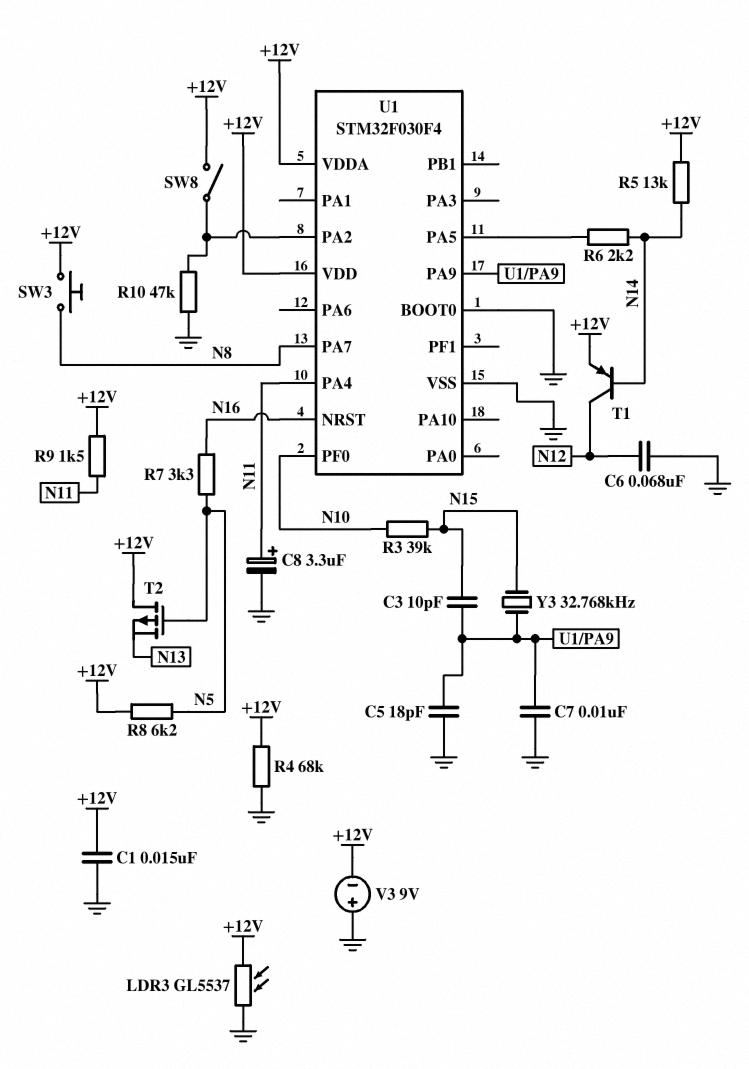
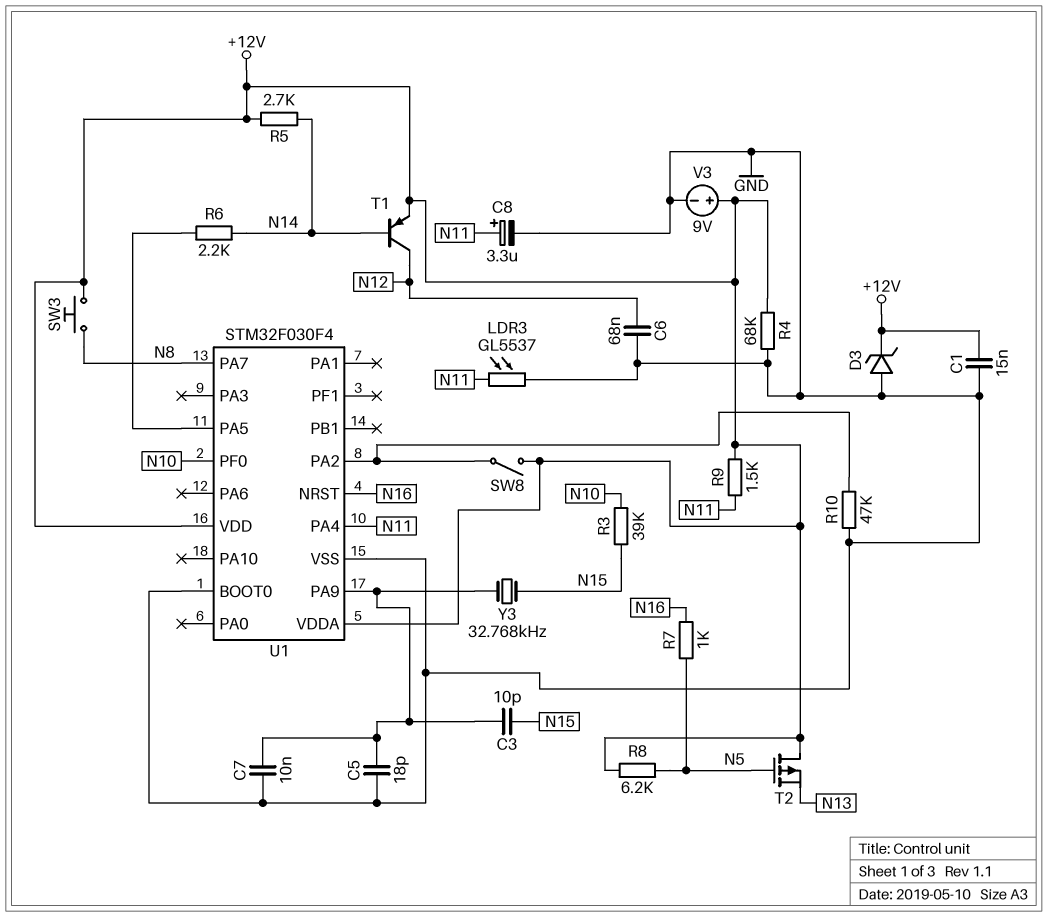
D3: none -> zener (A GND, K +12V)
LDR3: GL5537 (+12V, GND) -> GL5537 (GND, N11)
R5: 13k (+12V, N14) -> 2.7k (+12V, N14)
R7: 3.3k (N5, N16) -> 1k (N5, N16)
V3: 9V (plus GND, minus +12V) -> 9V (plus +12V, minus GND)

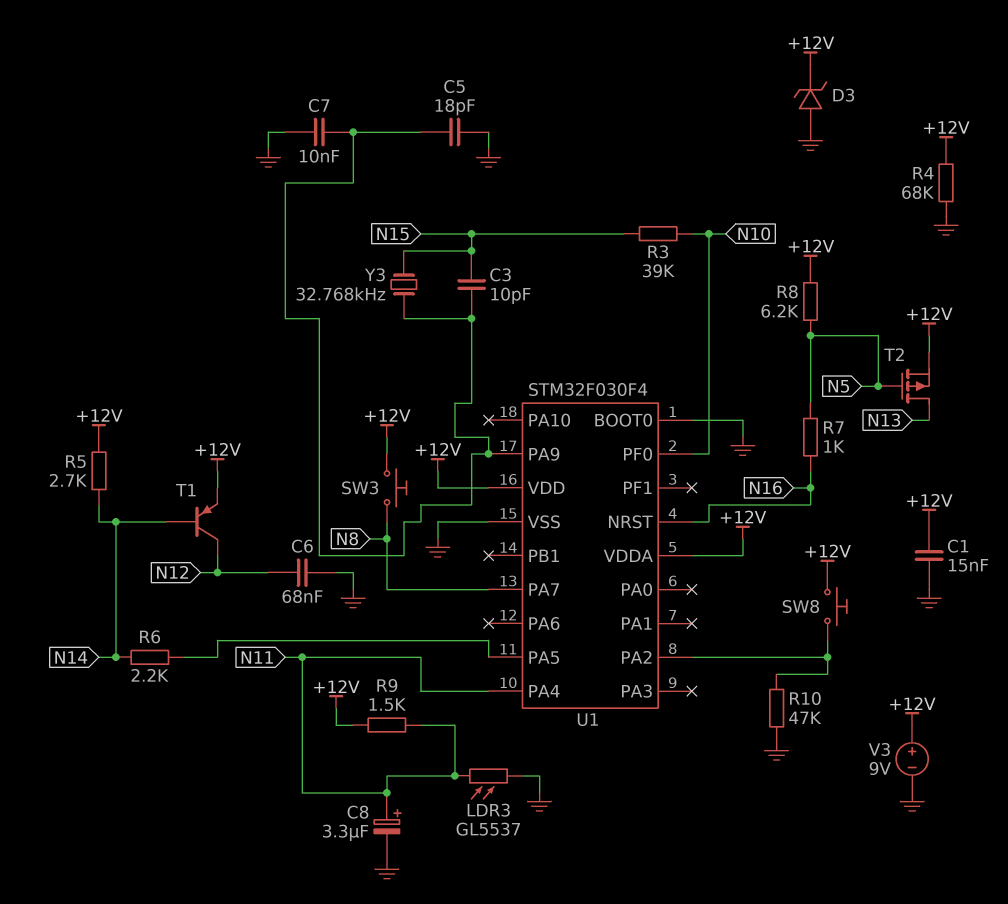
SW8: switch (+12V, U1/PA2) -> button (+12V, U1/PA2)
T2: PMOS (G N5, D +12V, S N13) -> PMOS (G N5, D N13, S +12V)

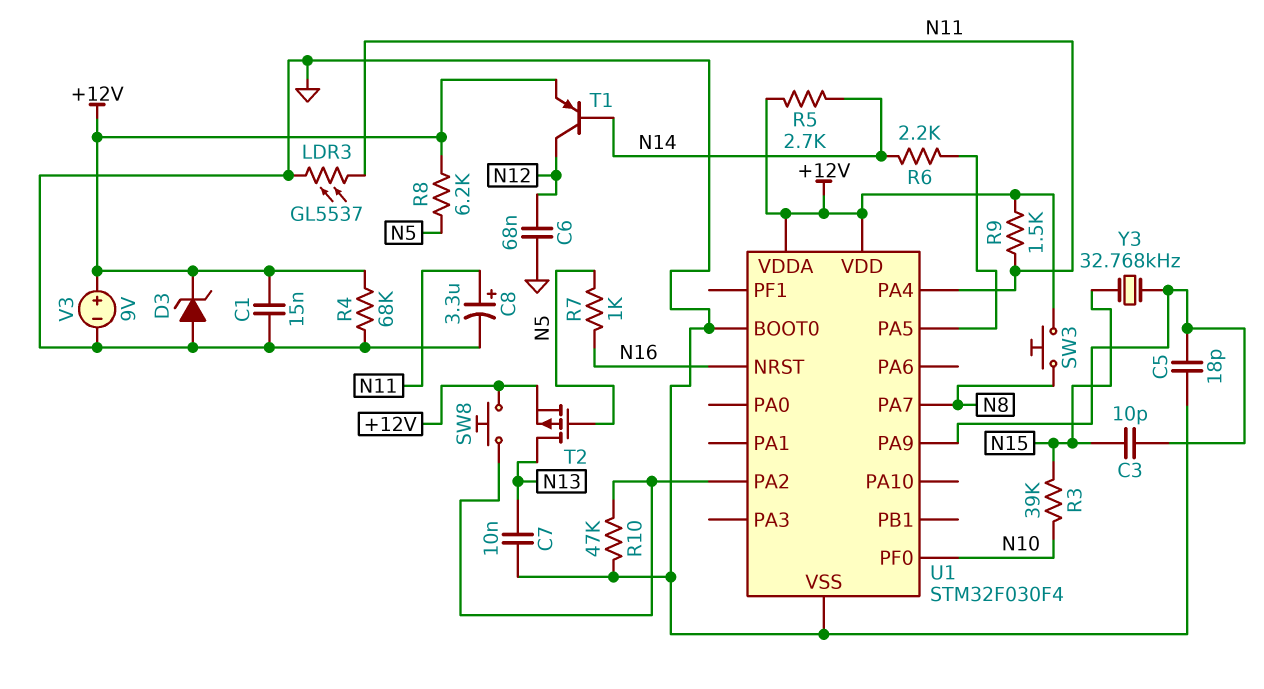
C7: 10nF (GND, U1/PA9) -> 10nF (GND, N13)

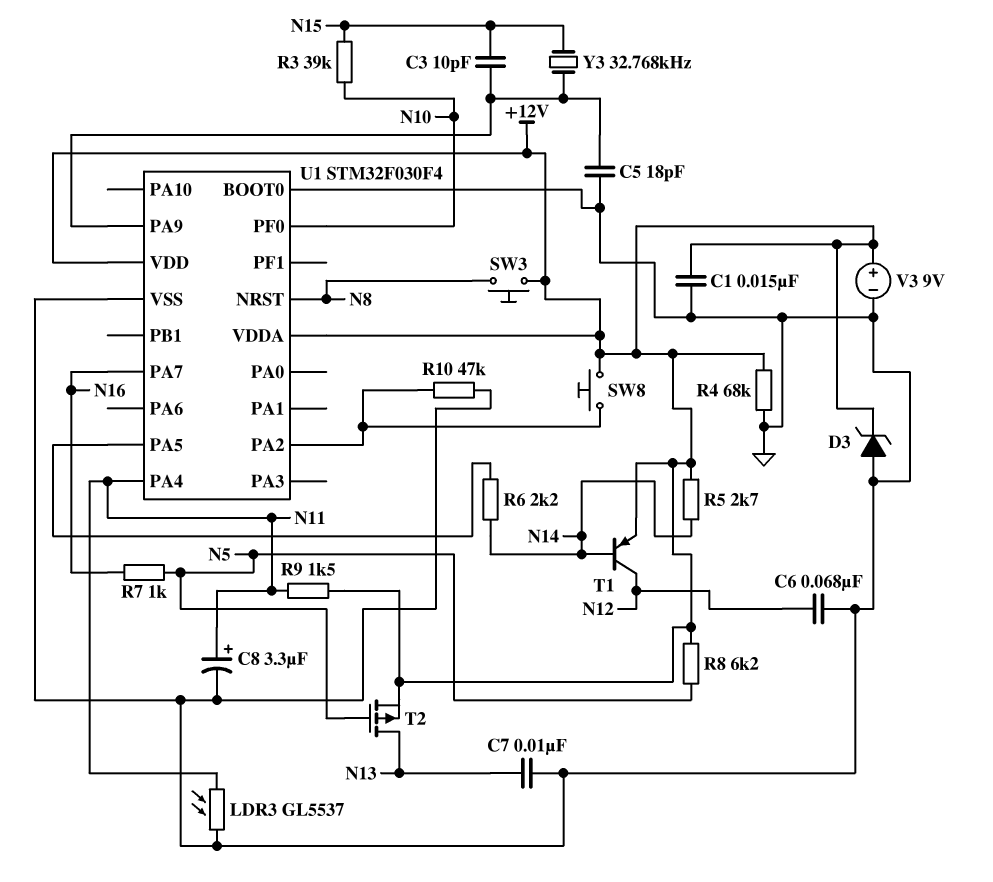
U1 pin NRST: N16 -> N8
U1 pin PA7: N8 -> N16

